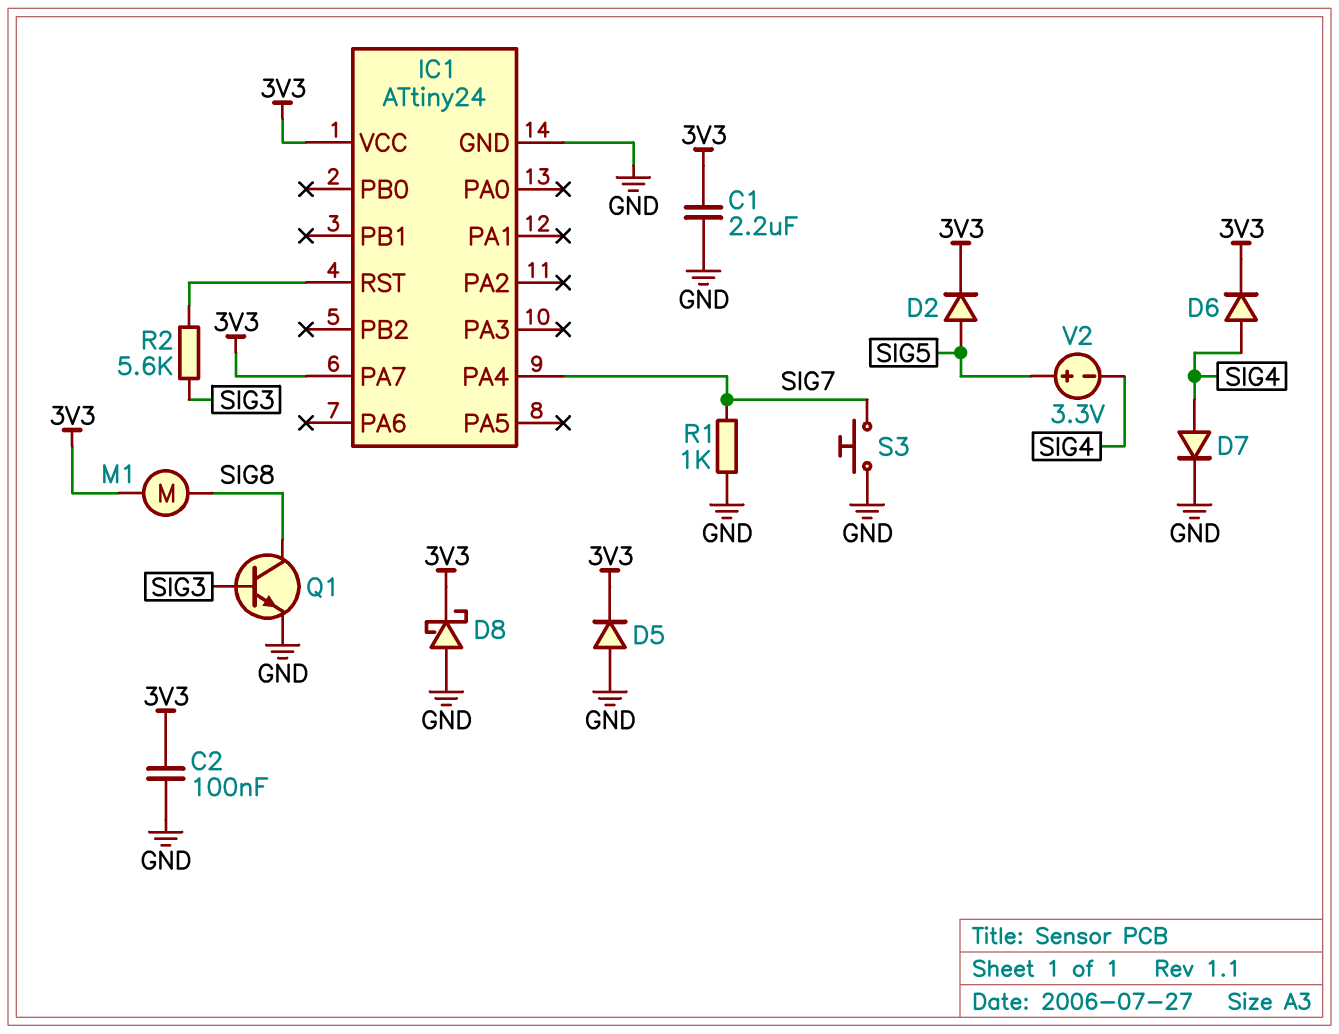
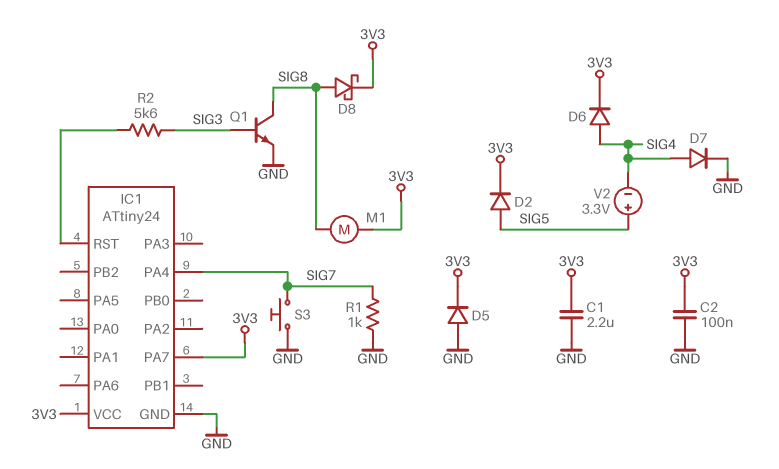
D8: schottky (A GND, K 3V3) -> schottky (A SIG8, K 3V3)

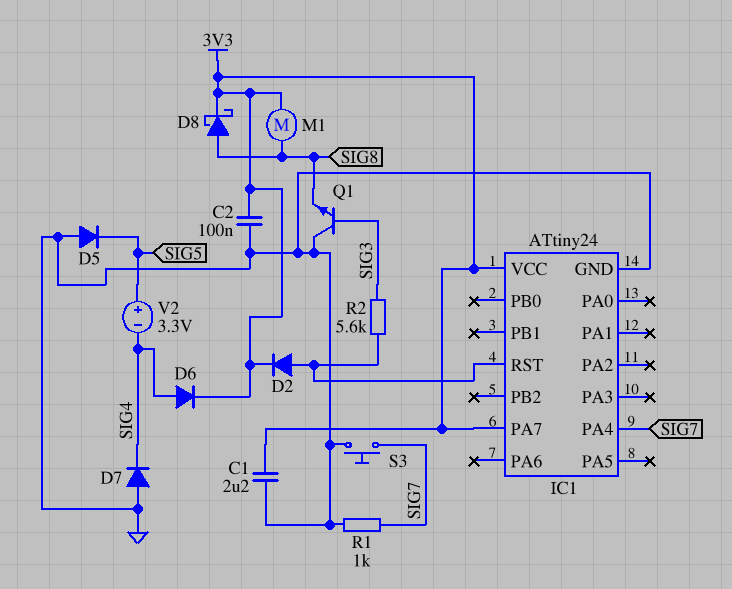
D2: diode (A SIG5, K 3V3) -> diode (A IC1/RST, K 3V3)
D5: diode (A GND, K 3V3) -> diode (A GND, K SIG5)
D7: diode (A SIG4, K GND) -> diode (A GND, K SIG4)
Q1: NPN (B SIG3, C SIG8, E GND) -> NPN (B SIG3, C GND, E SIG8)

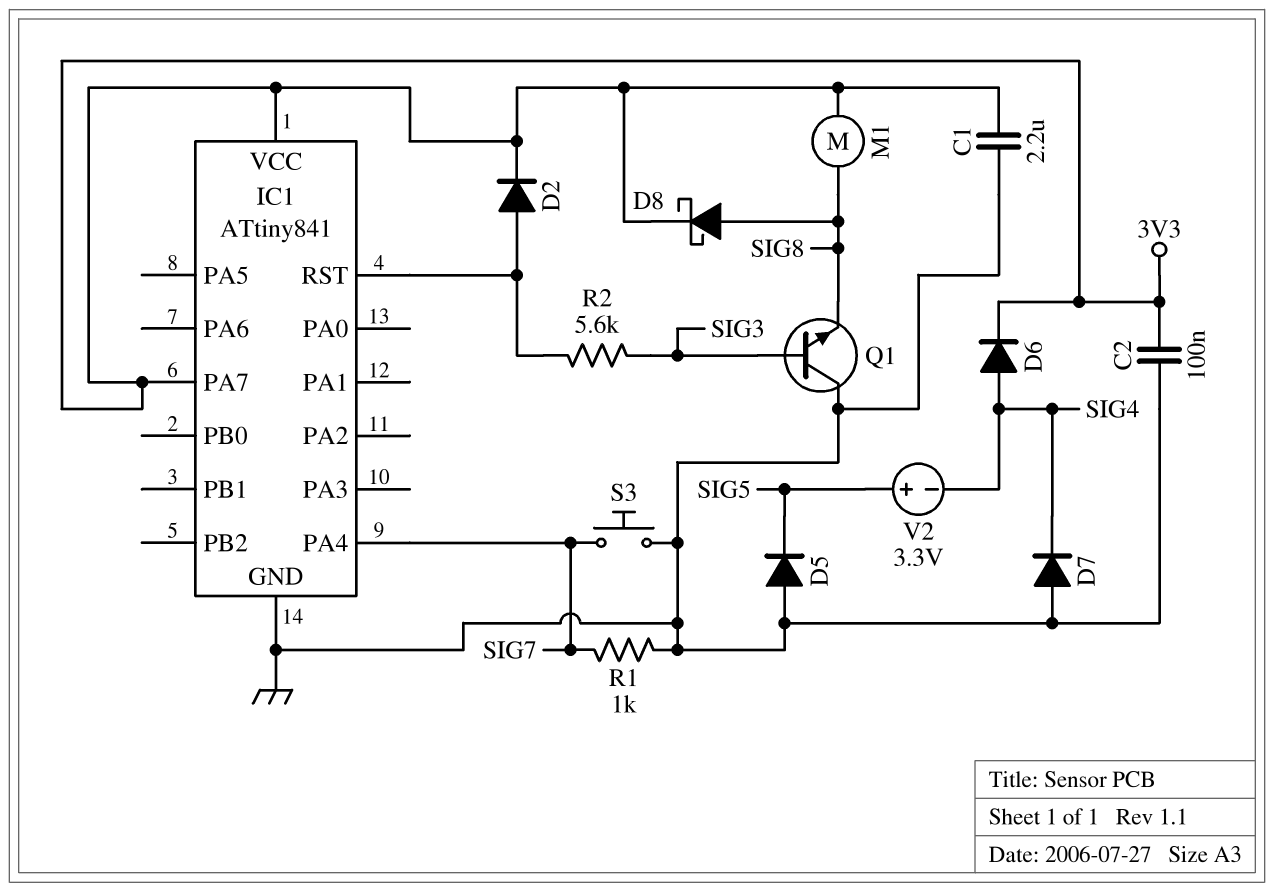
IC1: ATtiny24 -> ATtiny841

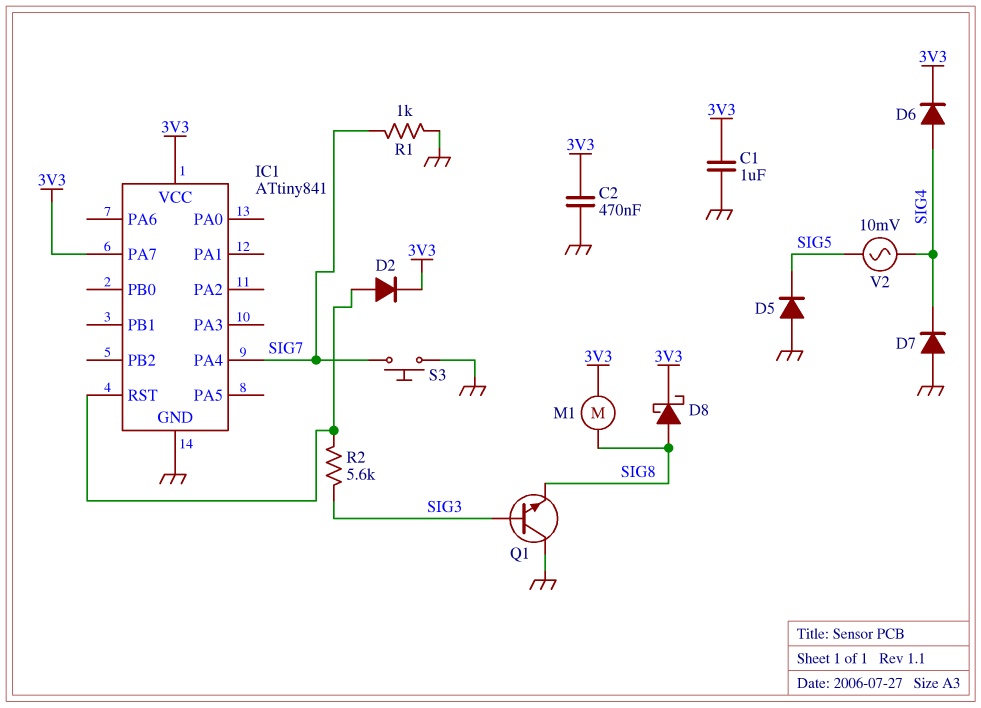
C1: 2.2uF (3V3, GND) -> 1uF (3V3, GND)
C2: 100nF (3V3, GND) -> 470nF (3V3, GND)
V2: 3.3V (plus SIG5, minus SIG4) -> AC 10mV (SIG4, SIG5)

